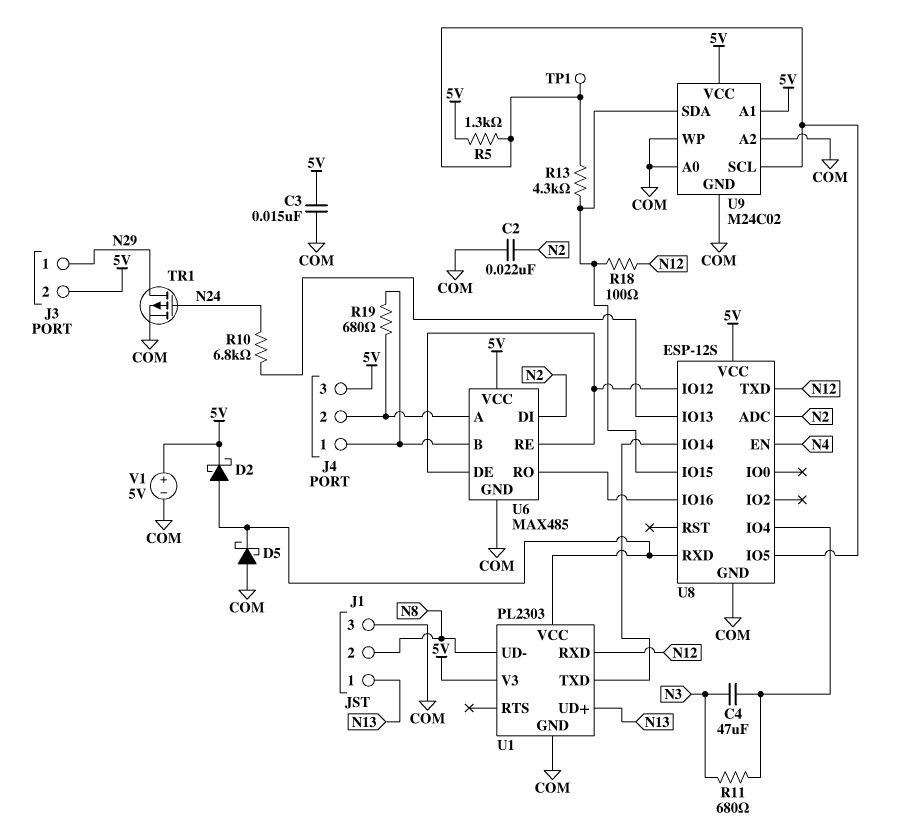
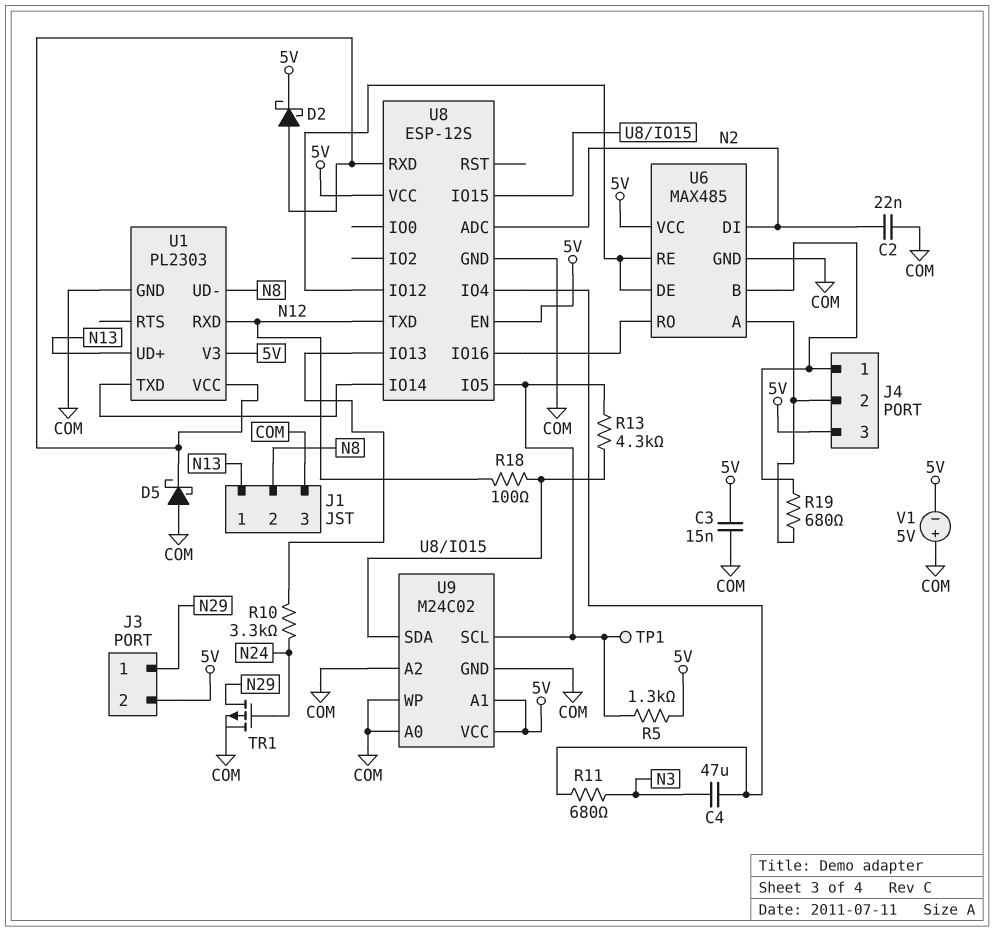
R10: 6.8k (N24, U8/IO13) -> 3.3k (N24, U8/IO13)
U8 pin EN: N4 -> 5V
V1: 5V (plus 5V, minus COM) -> 5V (plus COM, minus 5V)

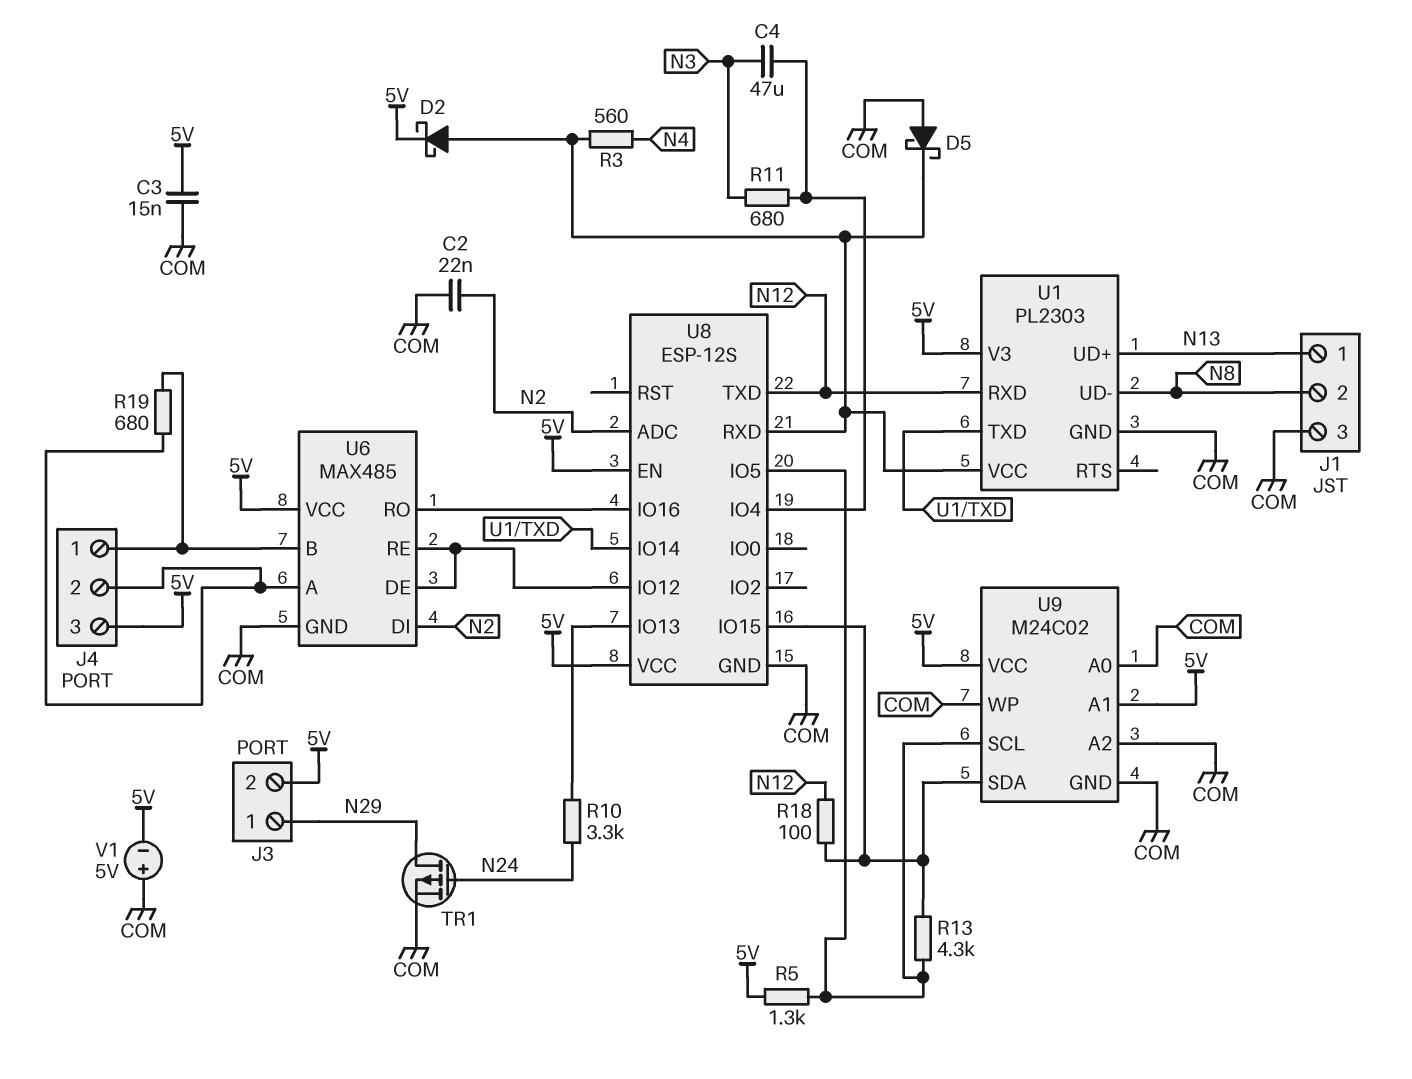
R3: none -> 560 (N4, U1/VCC)
TP1: test point (U8/IO5) -> none

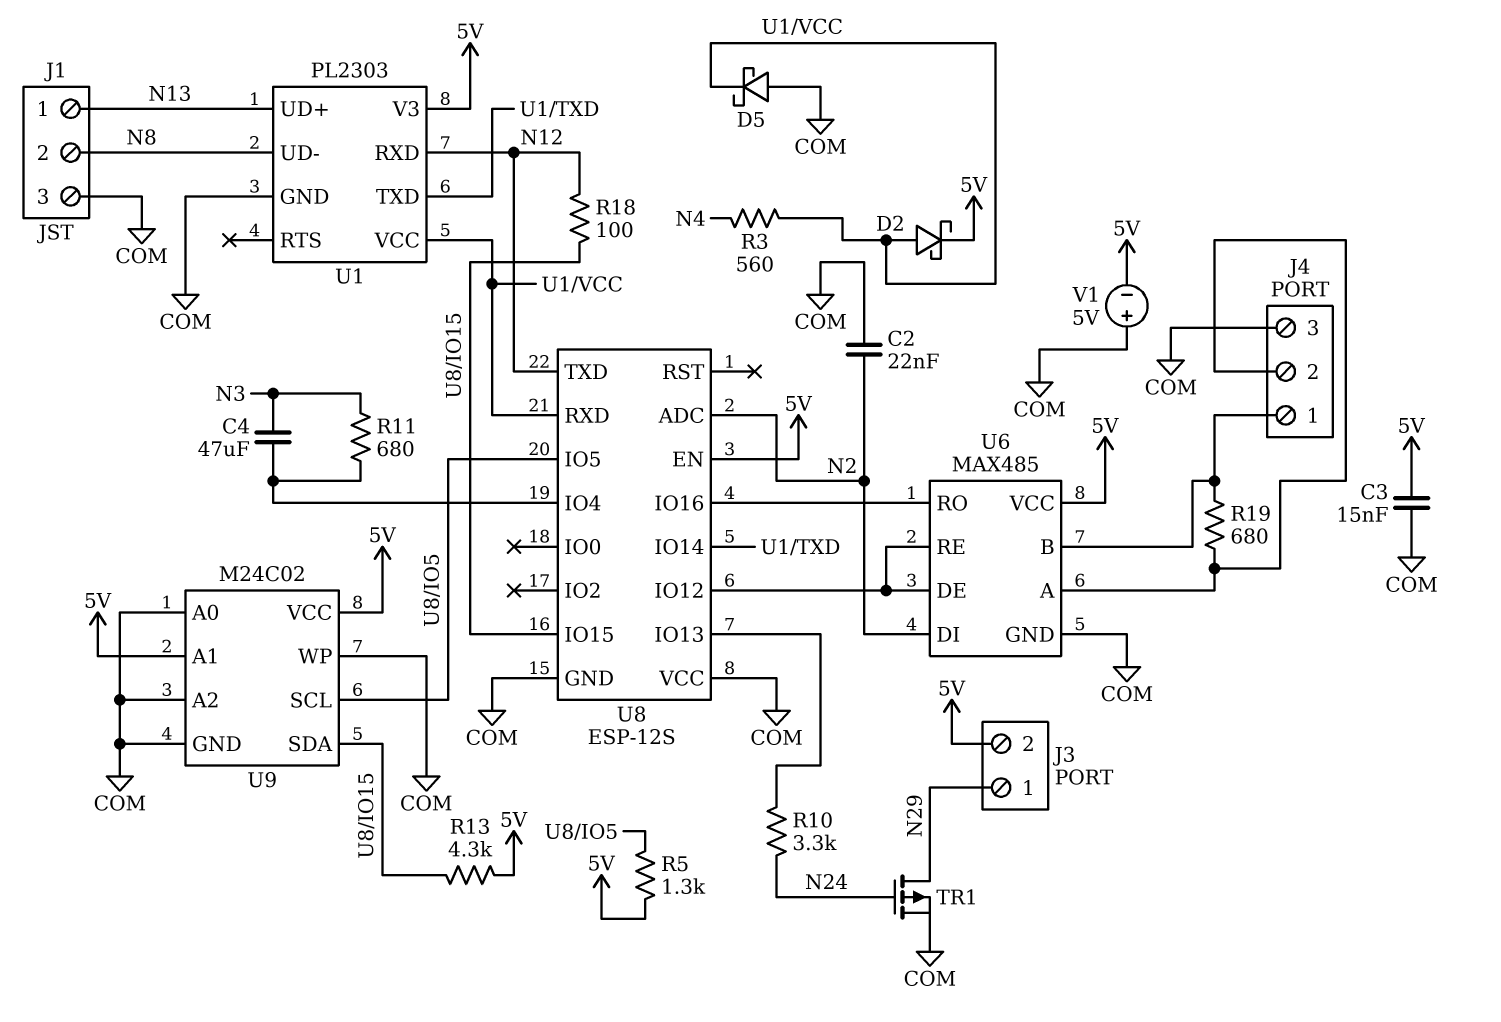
J4 pin 3: 5V -> COM
R13: 4.3k (U8/IO5, U8/IO15) -> 4.3k (5V, U8/IO15)
U8 pin VCC: 5V -> COM

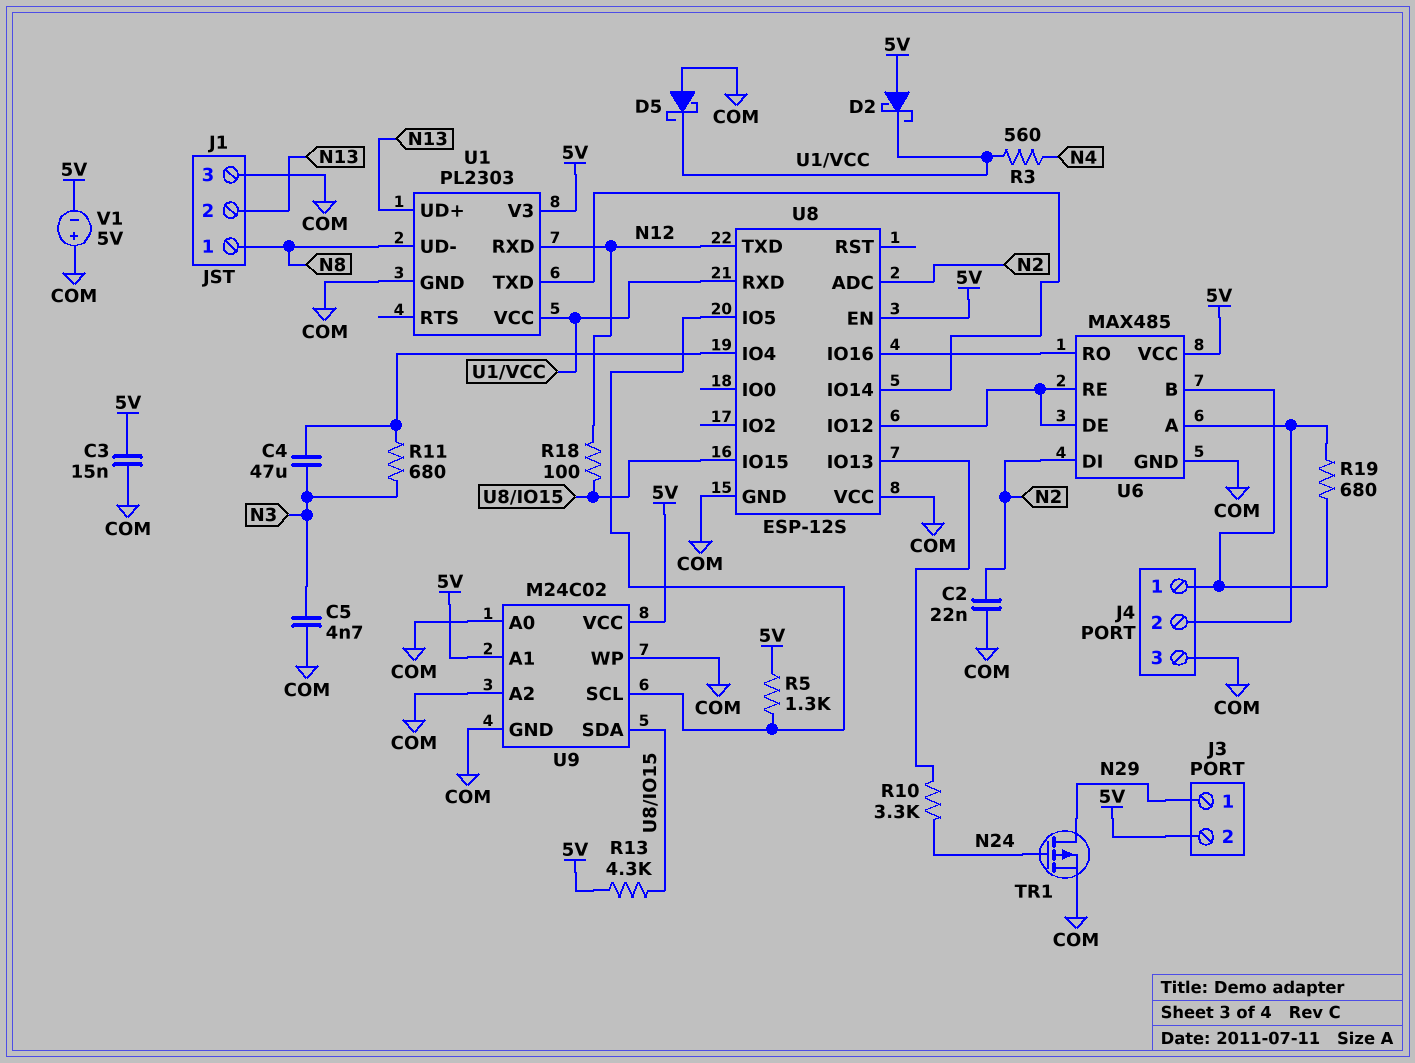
C5: none -> 4.7nF (COM, N3)
D2: schottky (A U1/VCC, K 5V) -> schottky (A 5V, K U1/VCC)
J1 pin 1: N13 -> N8
J1 pin 2: N8 -> N13

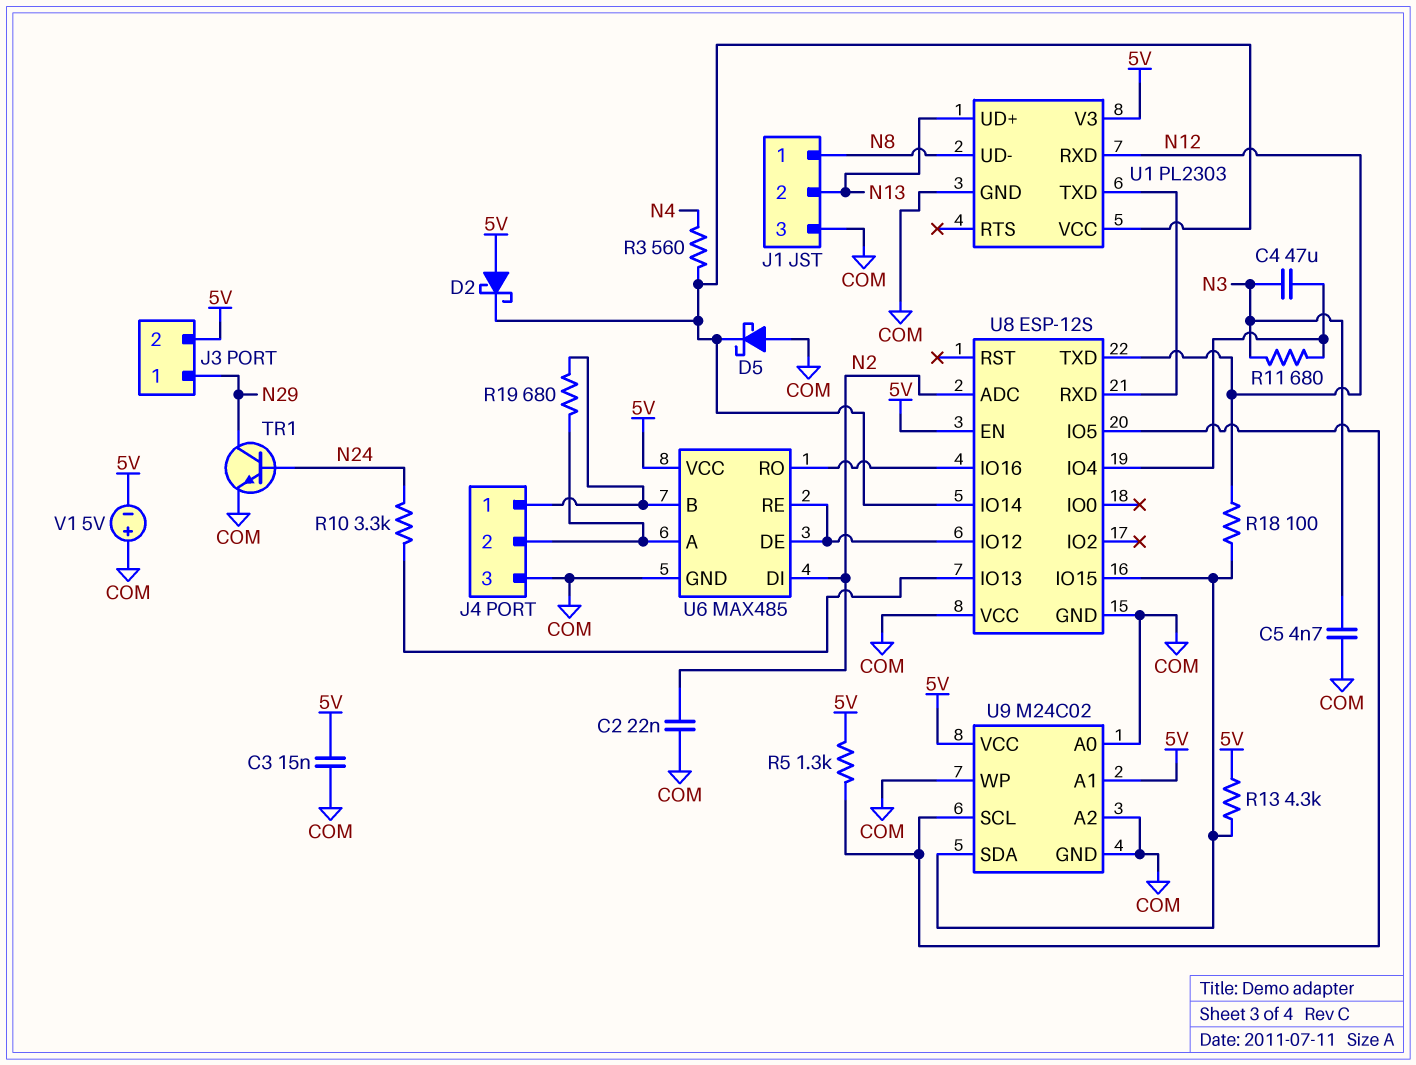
TR1: PMOS (G N24, D N29, S COM) -> NPN (B N24, C N29, E COM)
U8 pin IO14: U1/TXD -> U1/VCC
U8 pin RXD: U1/VCC -> U1/TXD

